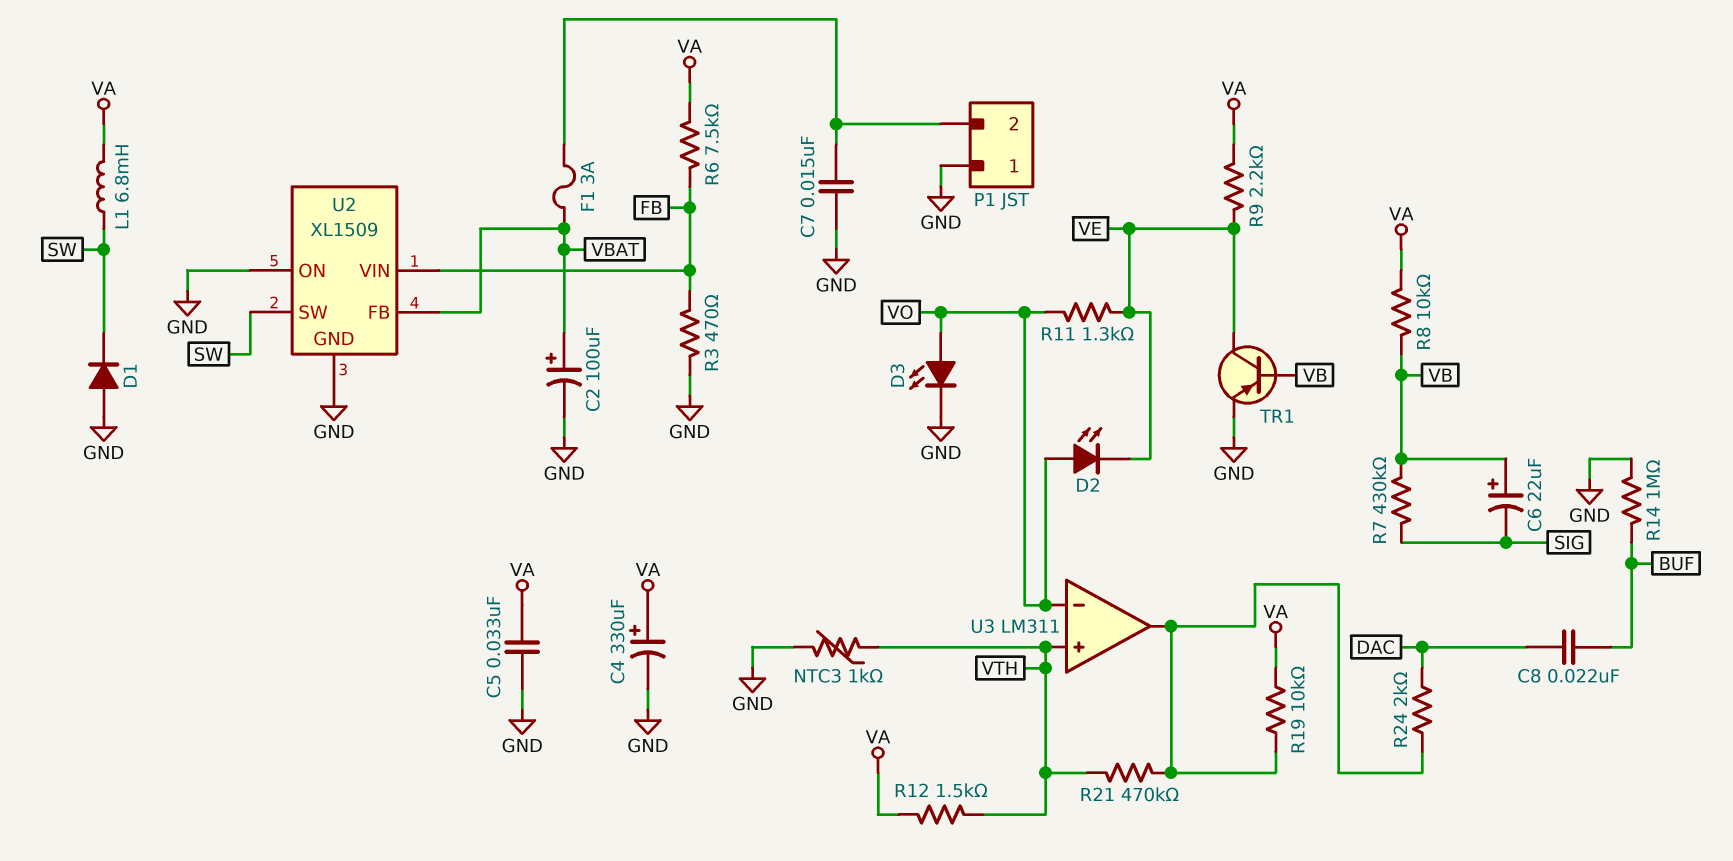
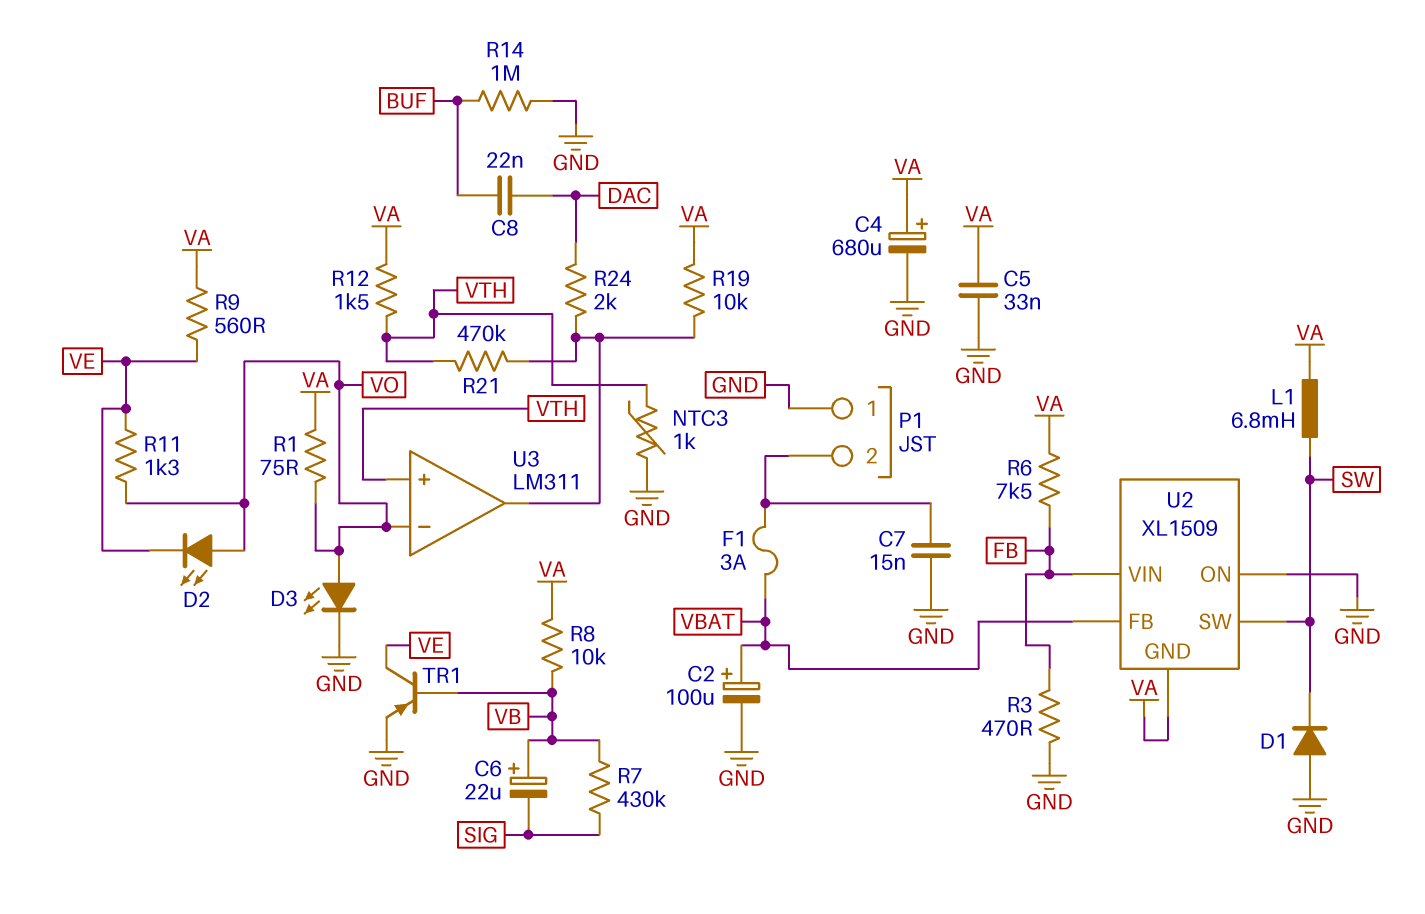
C4: 330uF (plus VA, minus GND) -> 680uF (plus VA, minus GND)
R1: none -> 75 (VA, VO)
R9: 2.2k (VA, VE) -> 560 (VA, VE)
U2 pin GND: GND -> VA

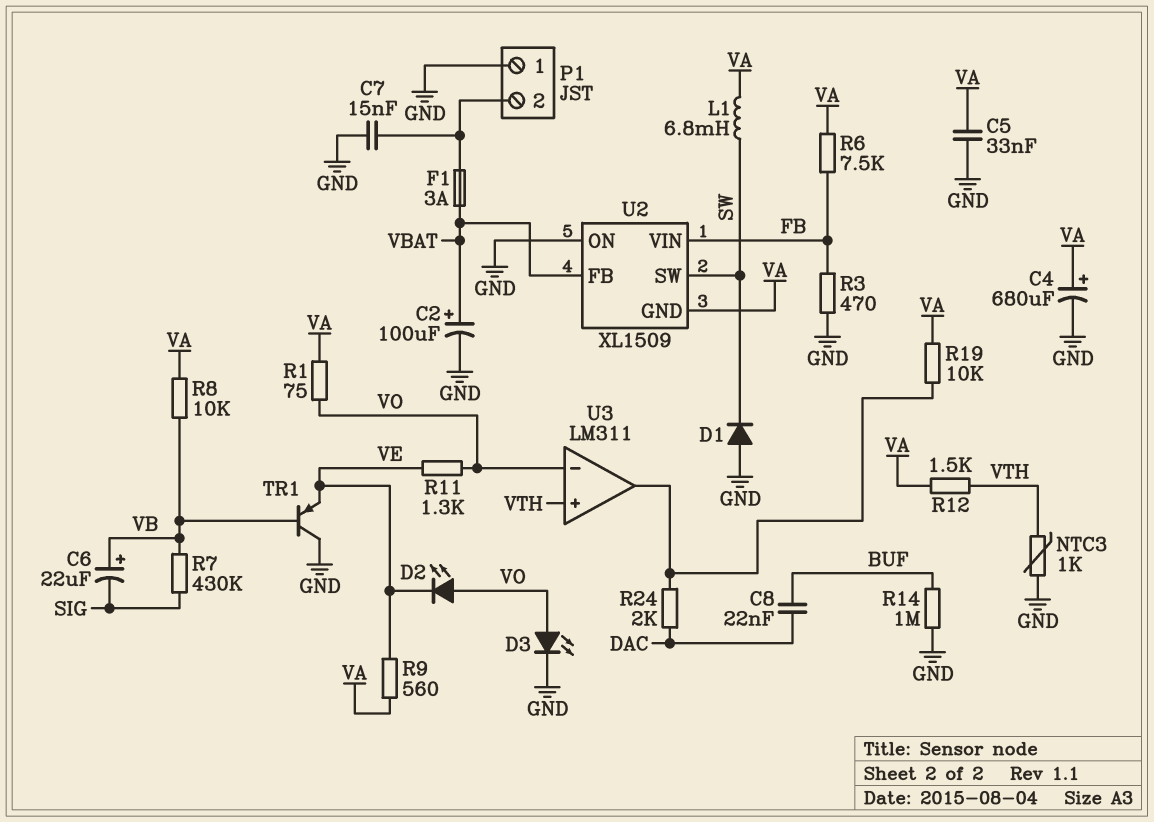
R21: 470k (U3/out, VTH) -> none
TR1: PNP (B VB, C VE, E GND) -> PNP (B VB, C GND, E VE)

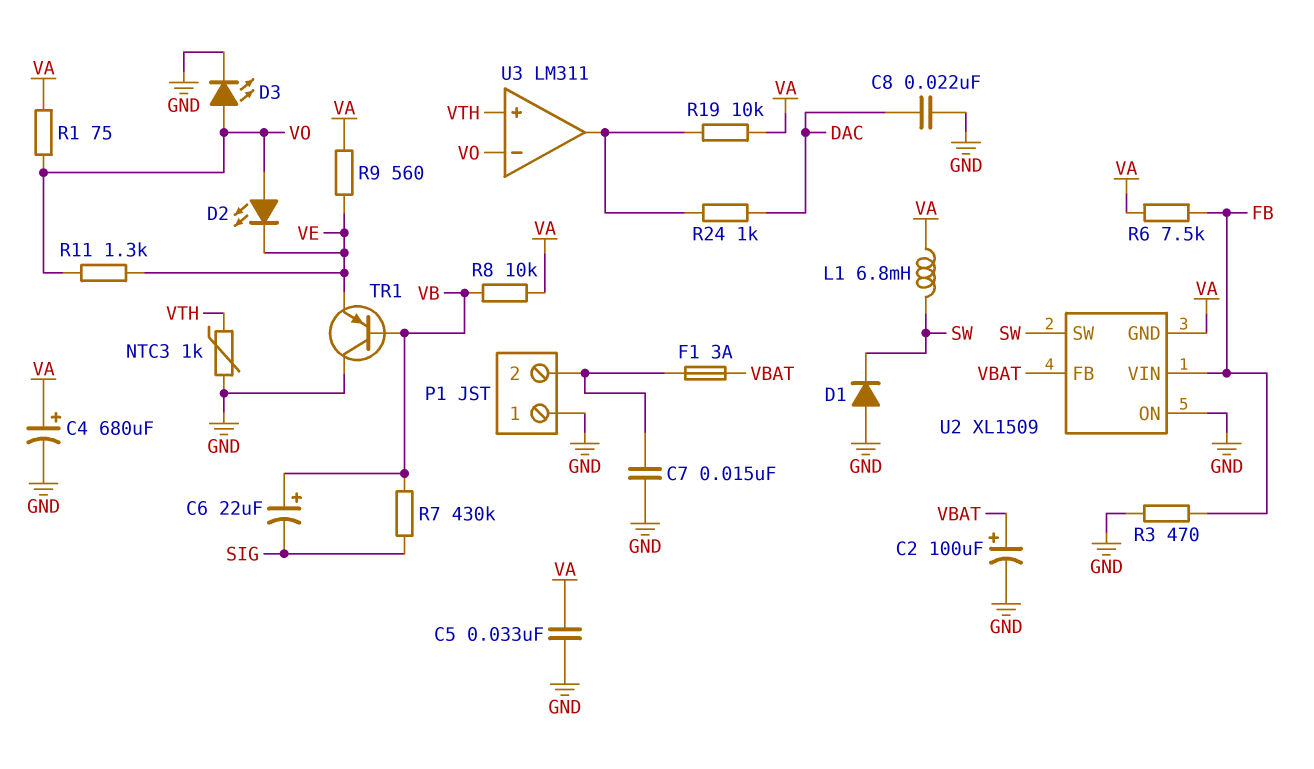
C8: 22nF (BUF, DAC) -> 22nF (DAC, GND)
R12: 1.5k (VA, VTH) -> none
R14: 1M (BUF, GND) -> none
R24: 2k (DAC, U3/out) -> 1k (DAC, U3/out)

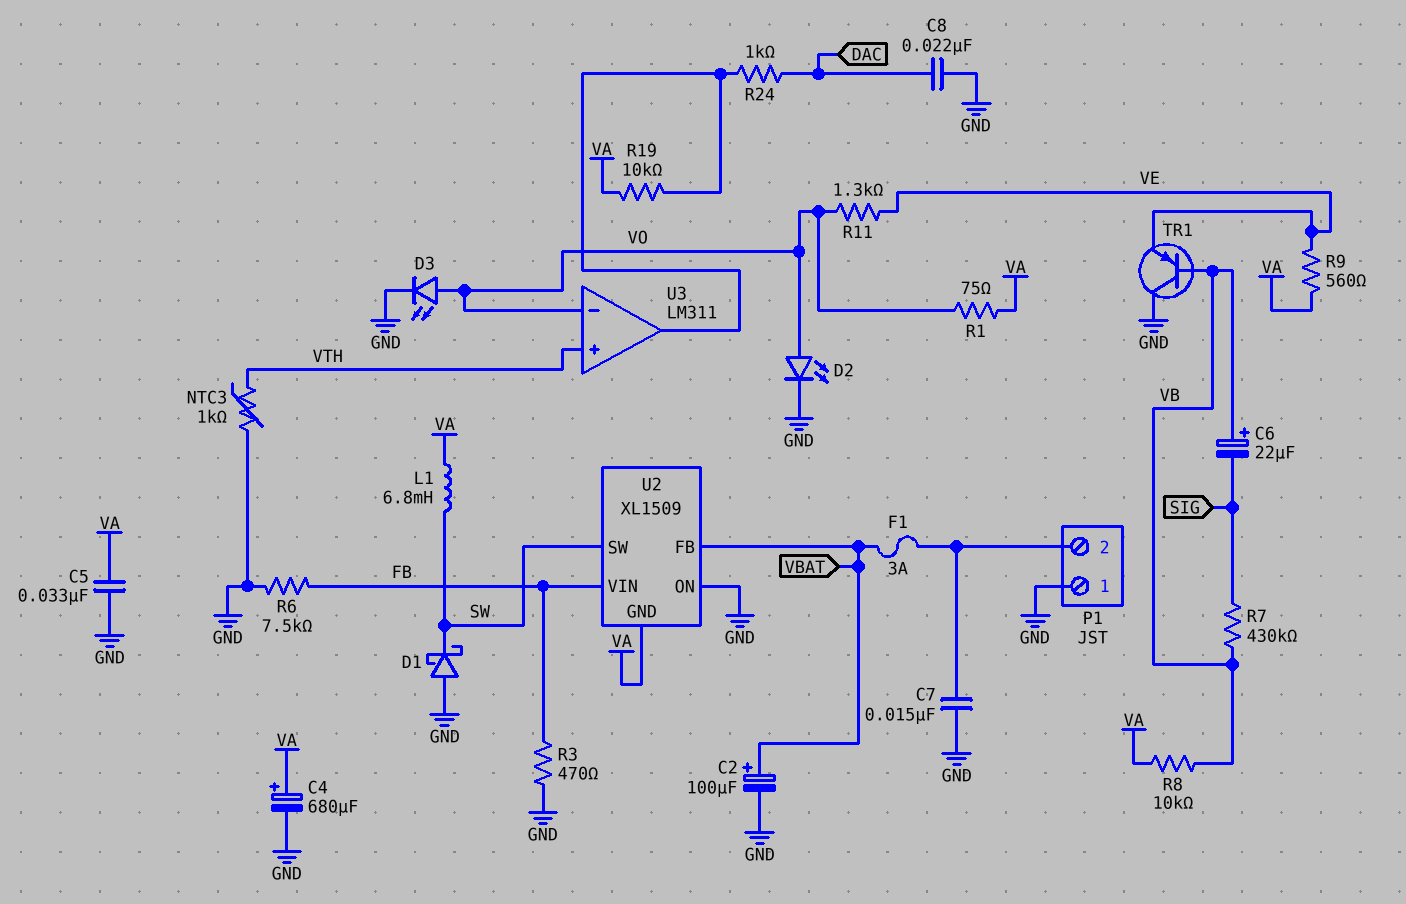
D1: diode (A GND, K SW) -> schottky (A GND, K SW)
D2: LED (A VO, K VE) -> LED (A VO, K GND)
R6: 7.5k (FB, VA) -> 7.5k (FB, GND)

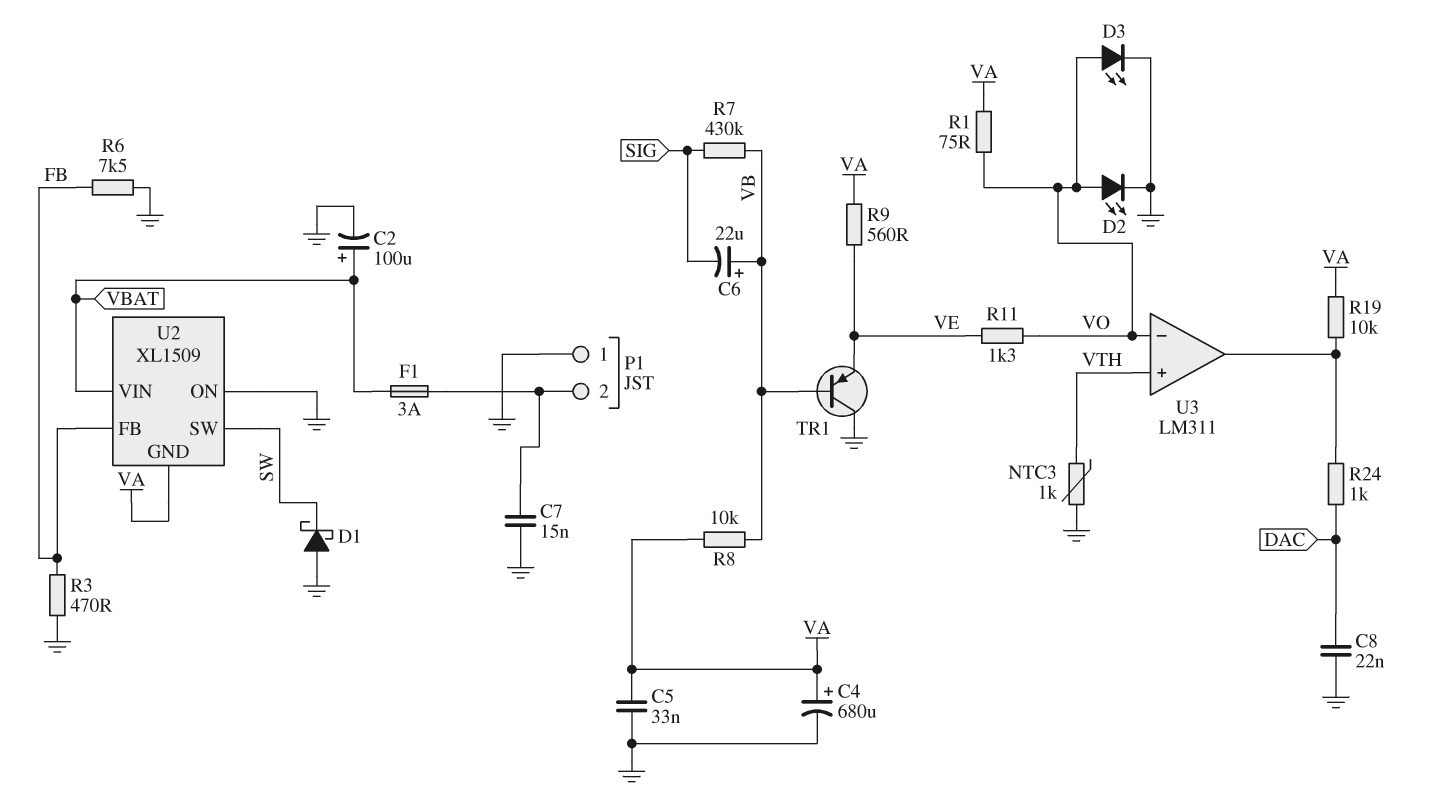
L1: 6.8mH (SW, VA) -> none
U2 pin FB: VBAT -> FB
U2 pin VIN: FB -> VBAT

